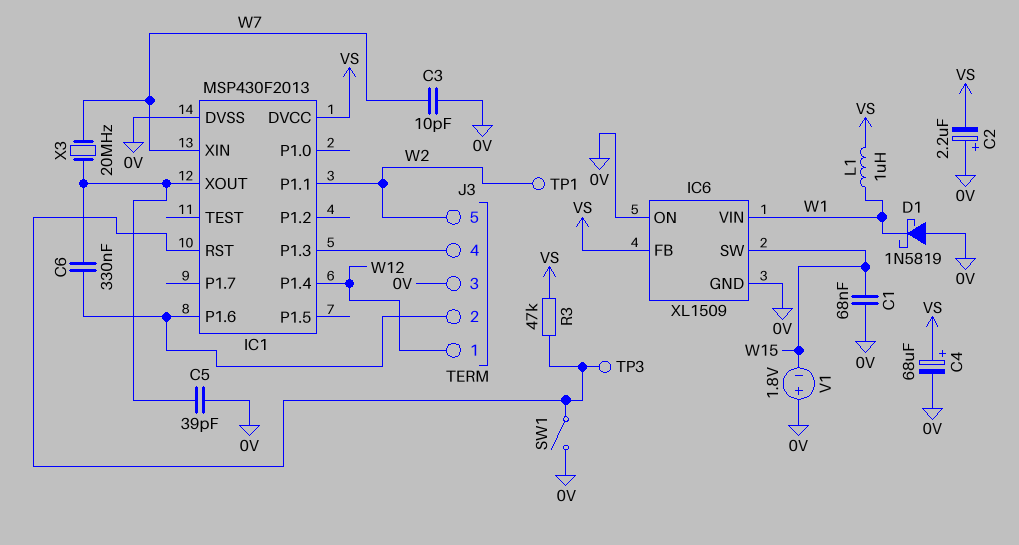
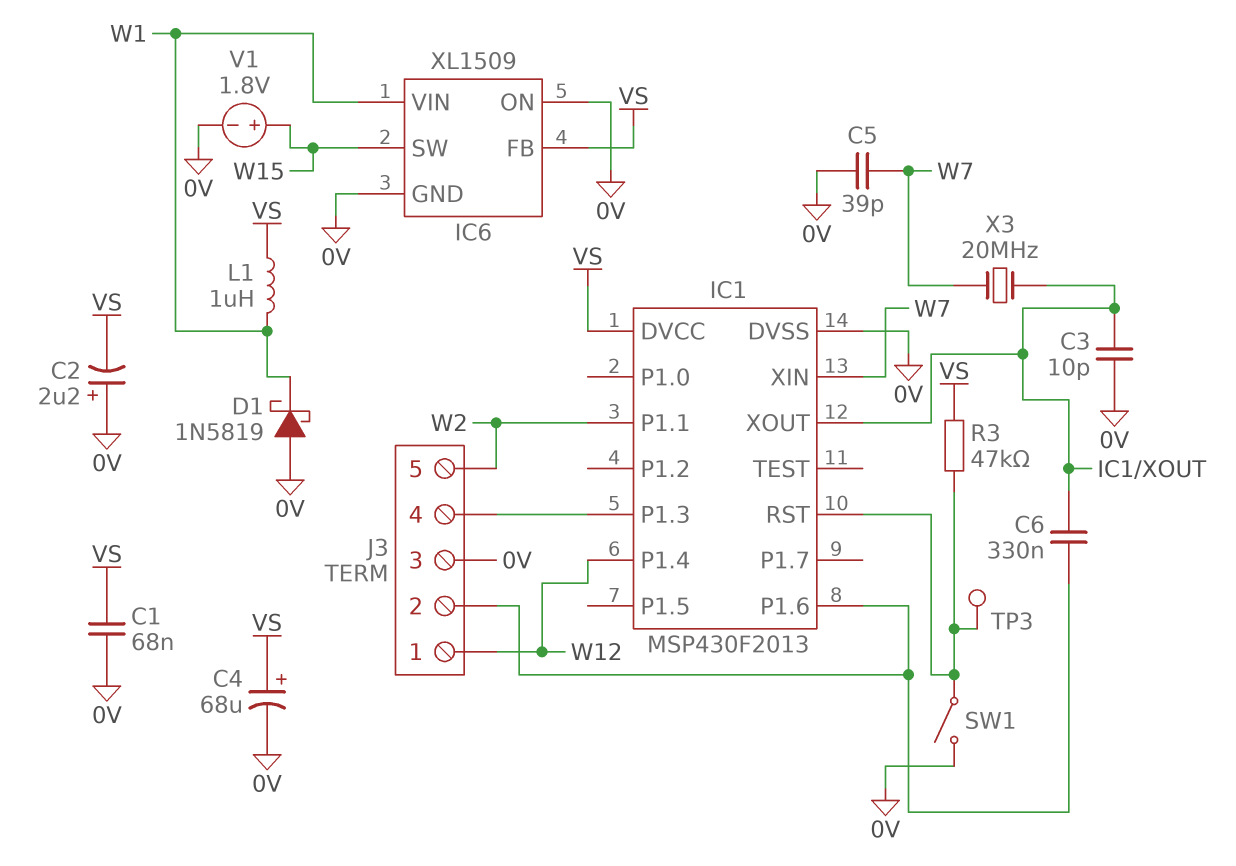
C1: 68nF (0V, W15) -> 68nF (0V, VS)
C3: 10pF (0V, W7) -> 10pF (0V, IC1/XOUT)
C5: 39pF (0V, IC1/XOUT) -> 39pF (0V, W7)
TP1: test point (W2) -> none
V1: 1.8V (plus 0V, minus W15) -> 1.8V (plus W15, minus 0V)

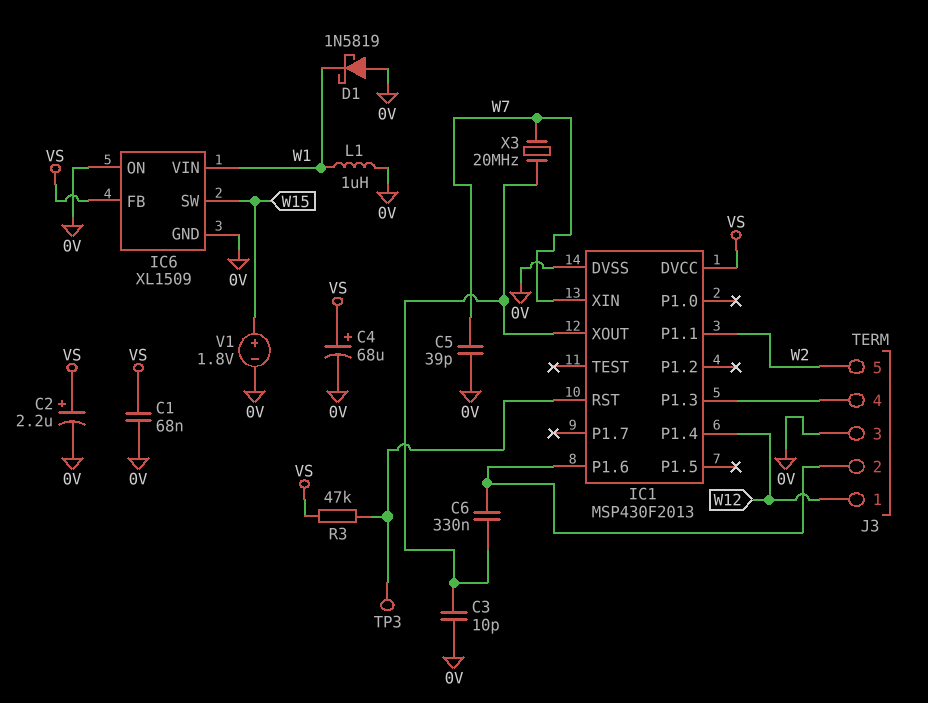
C2: 2.2uF (plus 0V, minus VS) -> 2.2uF (plus VS, minus 0V)
L1: 1uH (VS, W1) -> 1uH (0V, W1)
SW1: switch (0V, IC1/RST) -> none

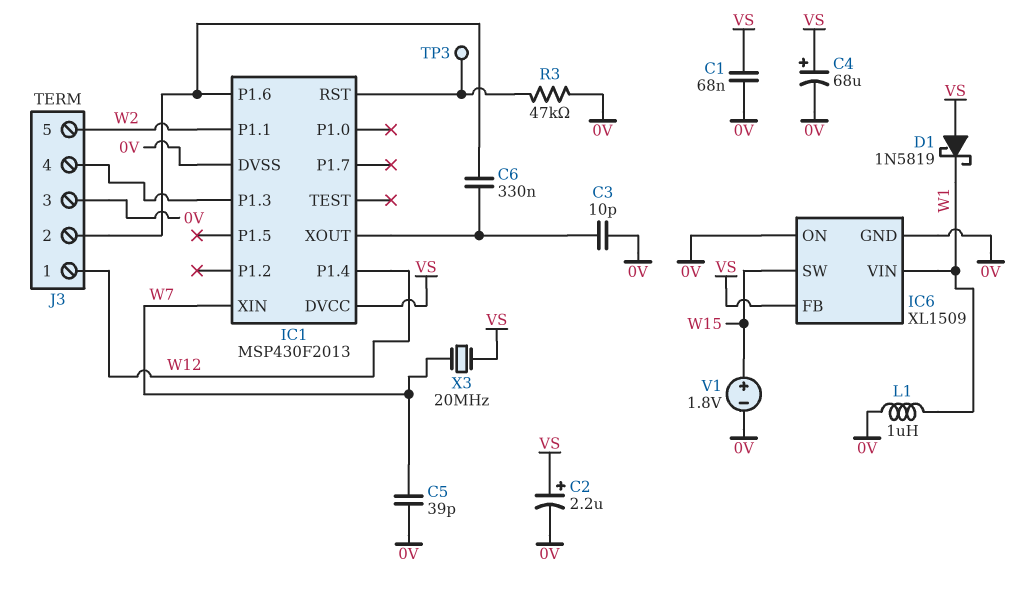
D1: schottky 1N5819 (A 0V, K W1) -> schottky 1N5819 (A VS, K W1)
R3: 47k (IC1/RST, VS) -> 47k (0V, IC1/RST)
X3: 20MHz (IC1/XOUT, W7) -> 20MHz (VS, W7)

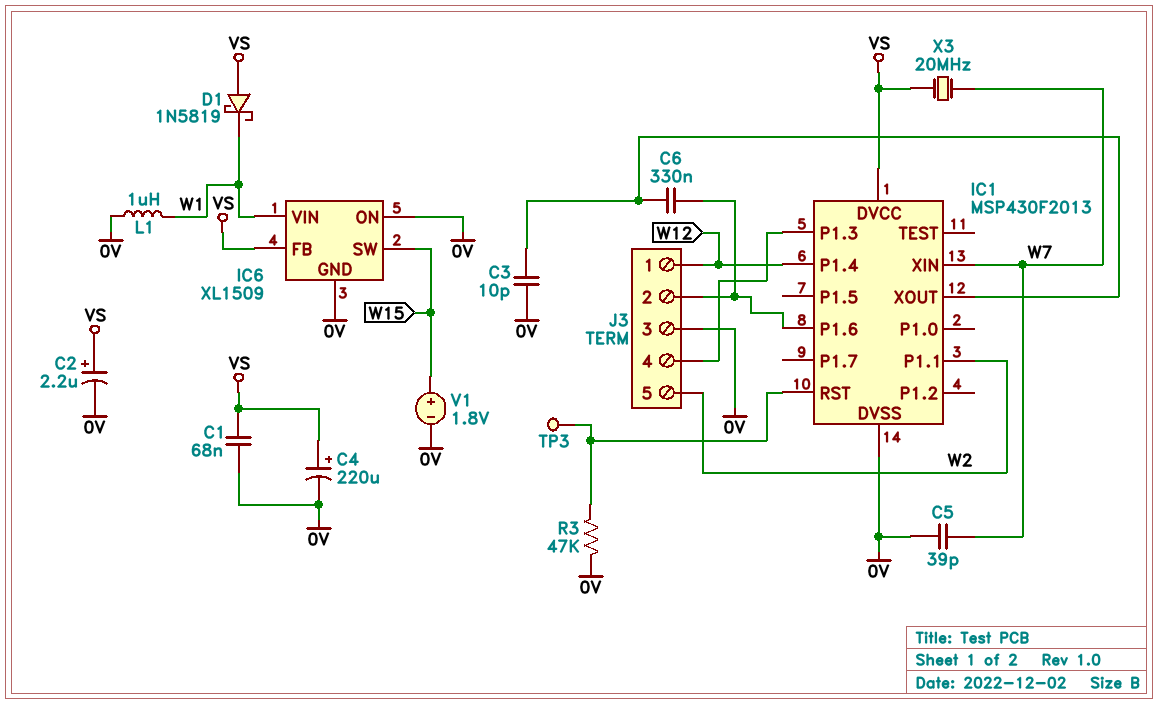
C4: 68uF (plus VS, minus 0V) -> 220uF (plus VS, minus 0V)

